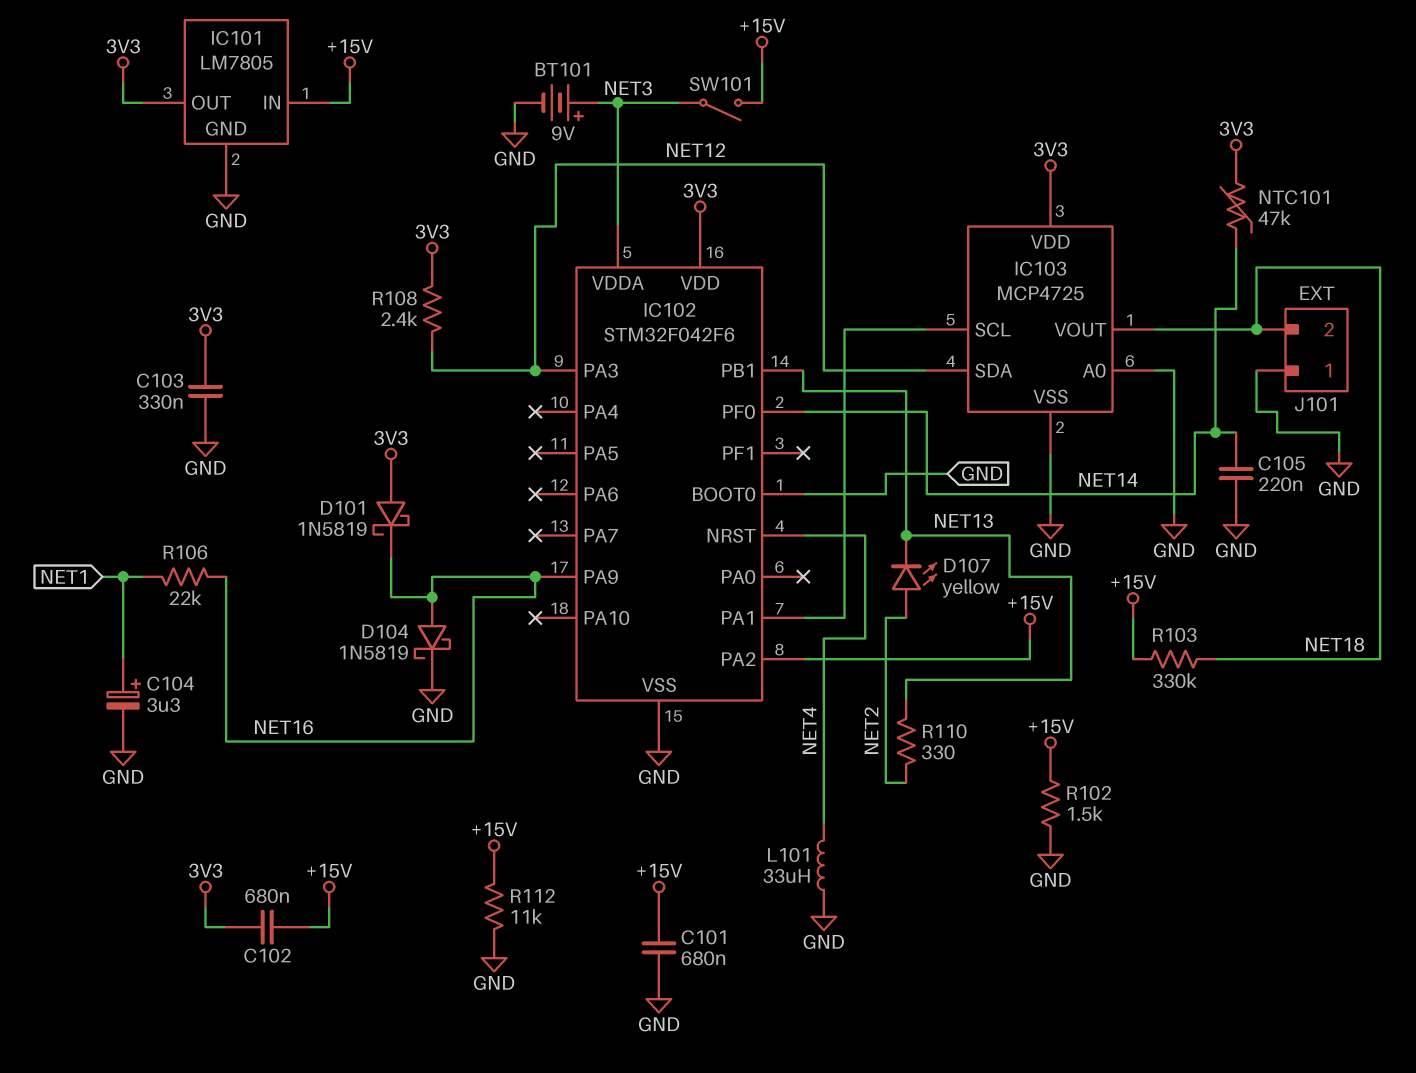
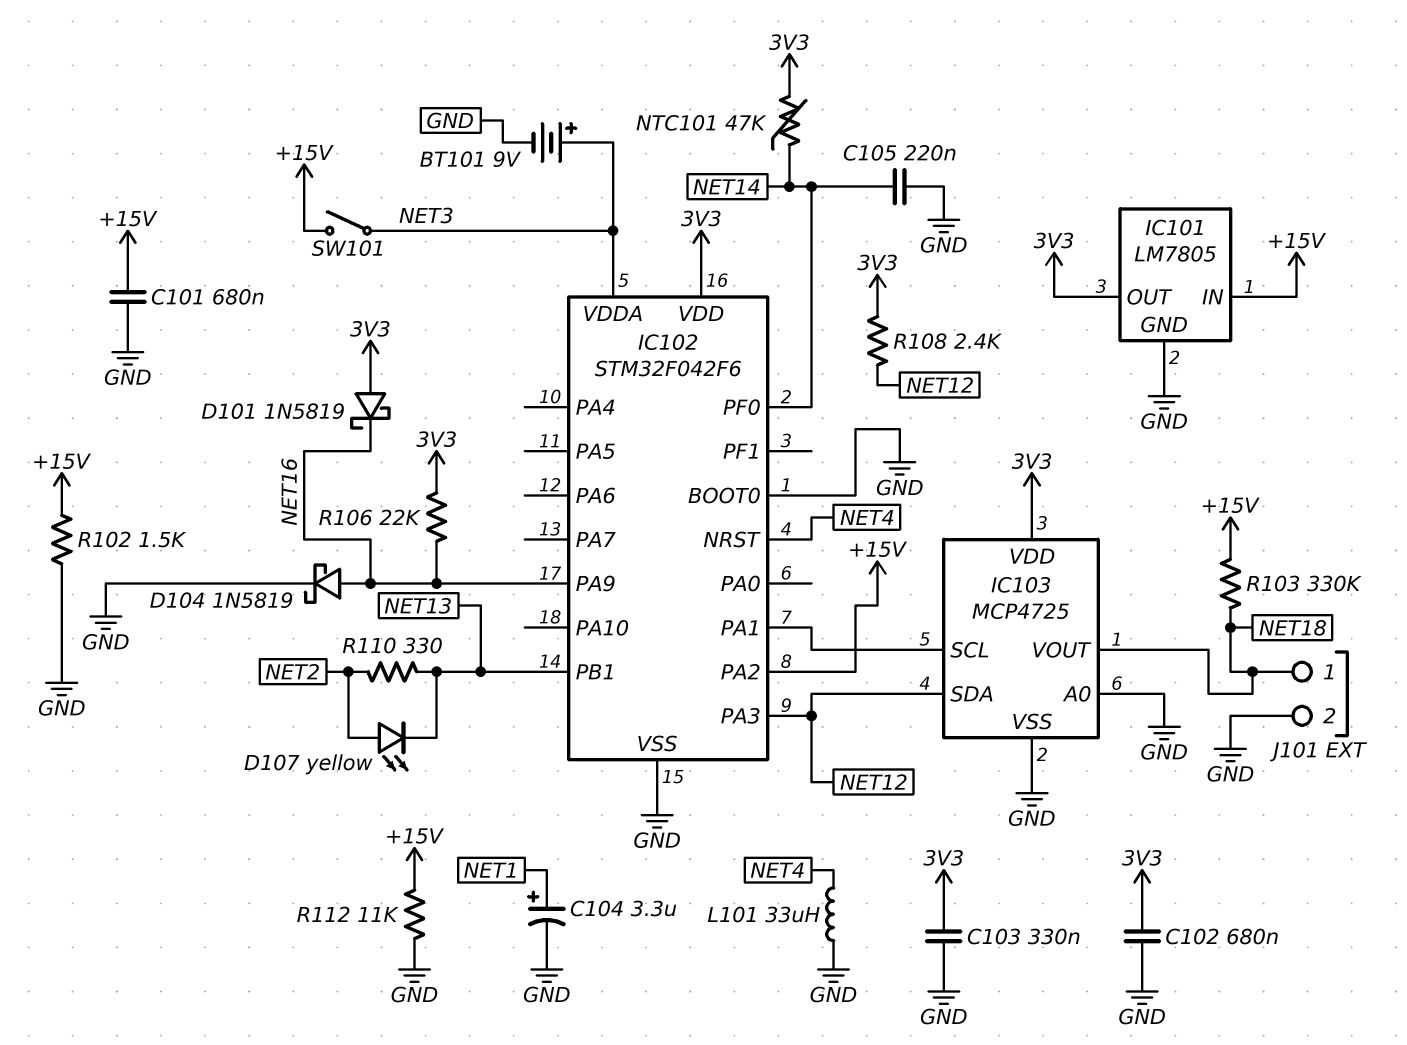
C102: 680nF (+15V, 3V3) -> 680nF (3V3, GND)
J101 pin 1: GND -> NET18
J101 pin 2: NET18 -> GND
R106: 22k (NET1, NET16) -> 22k (3V3, NET16)

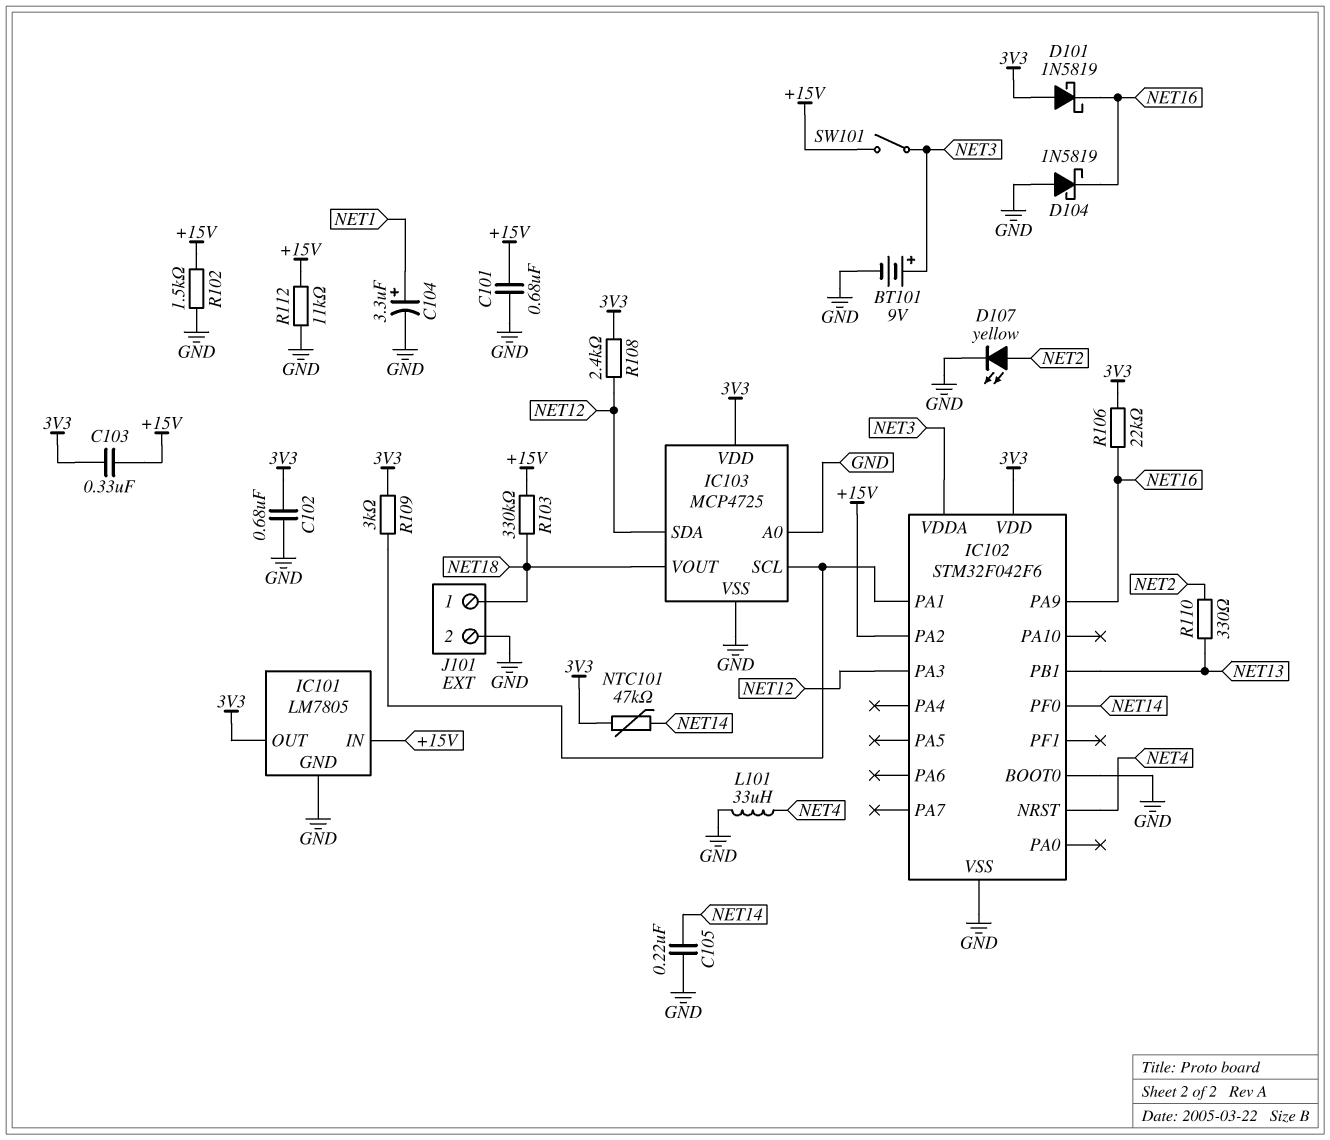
C103: 330nF (3V3, GND) -> 330nF (+15V, 3V3)
D104: schottky 1N5819 (A NET16, K GND) -> schottky 1N5819 (A GND, K NET16)
D107: LED yellow (A NET2, K NET13) -> LED yellow (A NET2, K GND)
R109: none -> 3k (3V3, IC102/PA1)

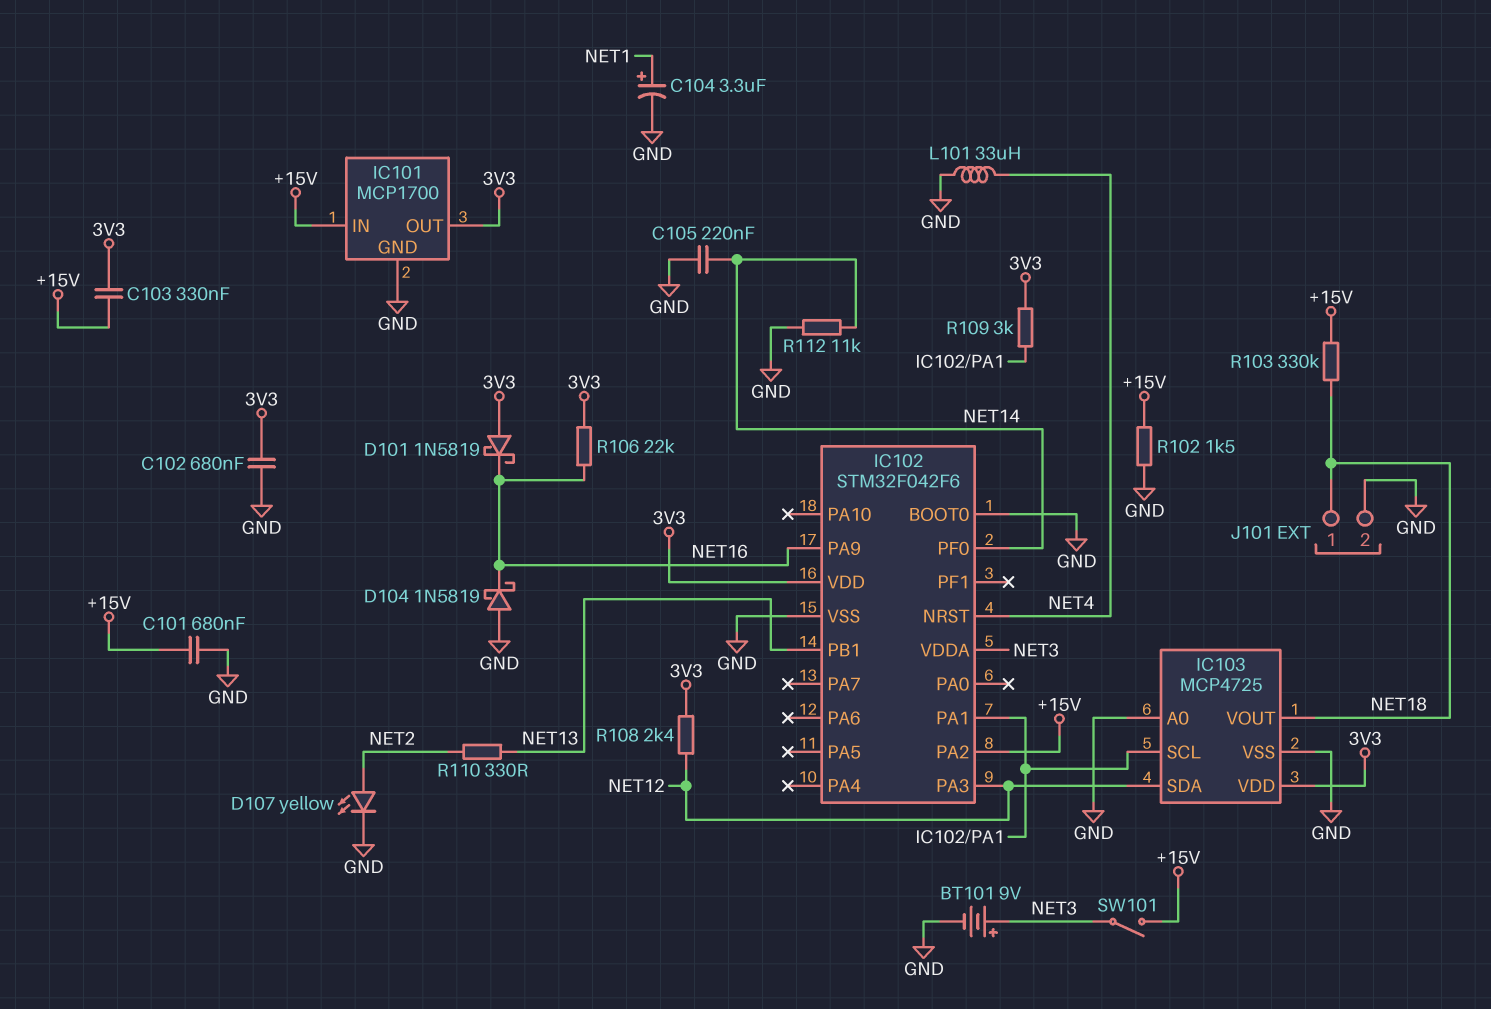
IC101: LM7805 -> MCP1700
NTC101: 47k (3V3, NET14) -> none
R112: 11k (+15V, GND) -> 11k (GND, NET14)

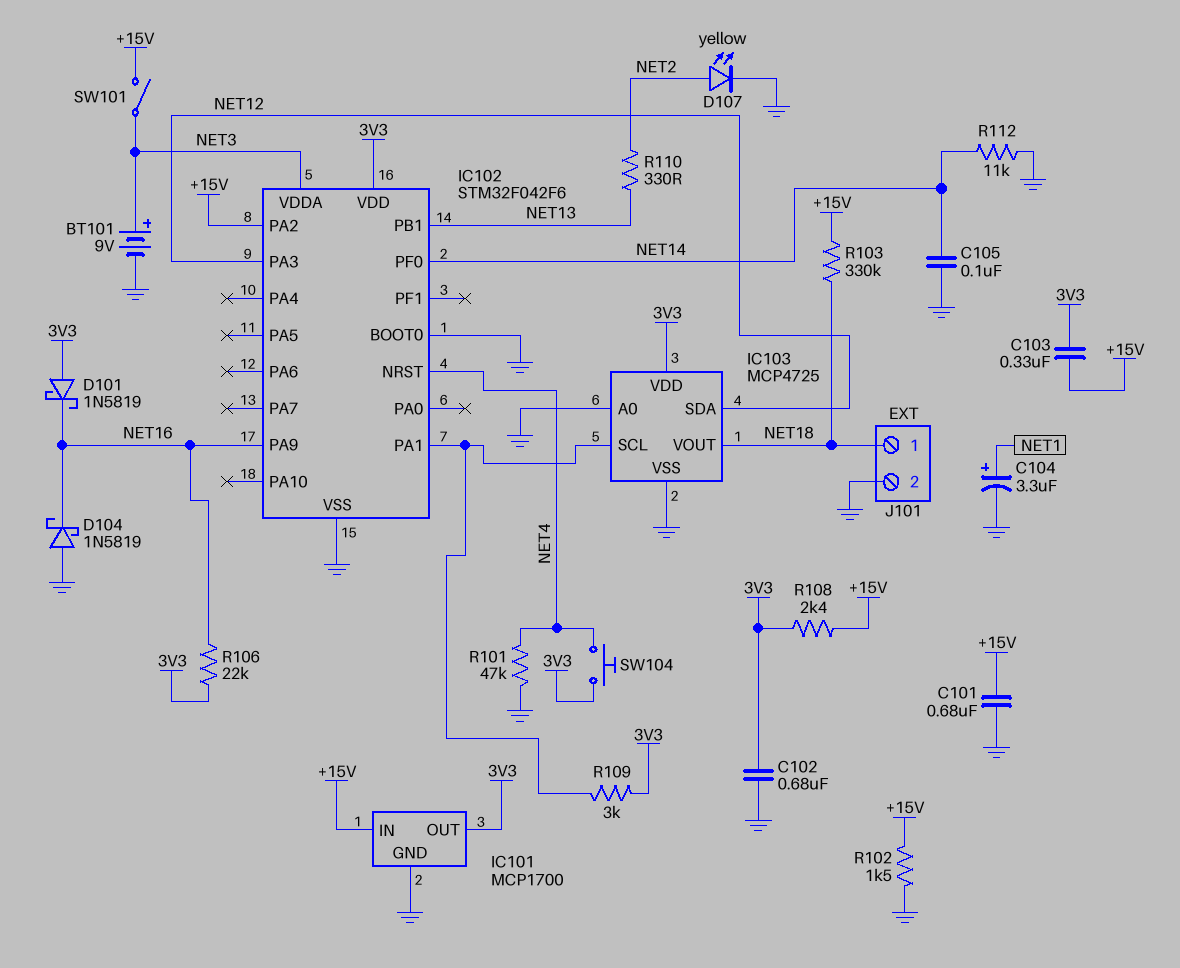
C105: 220nF (GND, NET14) -> 100nF (GND, NET14)
L101: 33uH (GND, NET4) -> none
R101: none -> 47k (GND, NET4)
R108: 2.4k (3V3, NET12) -> 2.4k (+15V, 3V3)
SW104: none -> button (3V3, NET4)

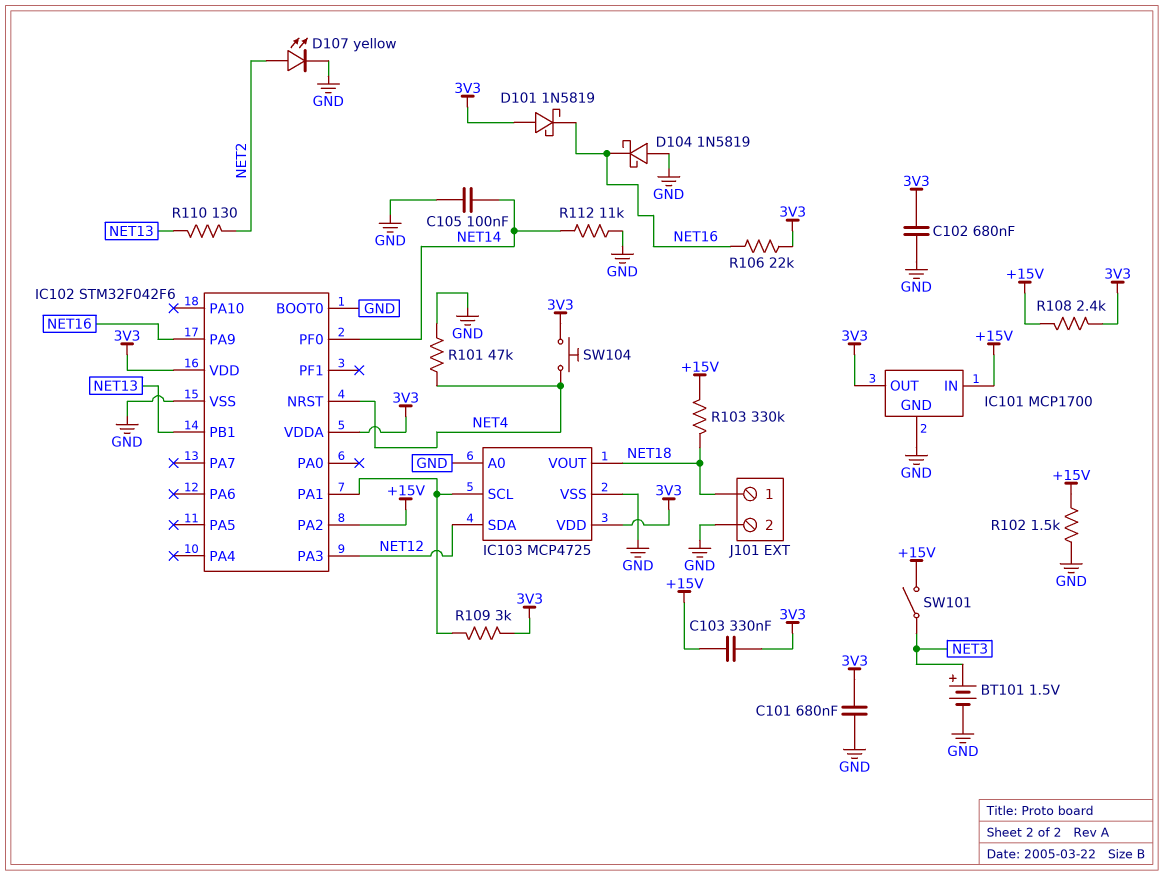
BT101: 9V (plus NET3, minus GND) -> 1.5V (plus NET3, minus GND)
C101: 680nF (+15V, GND) -> 680nF (3V3, GND)
C104: 3.3uF (plus NET1, minus GND) -> none
IC102 pin VDDA: NET3 -> 3V3
R110: 330 (NET2, NET13) -> 130 (NET2, NET13)

